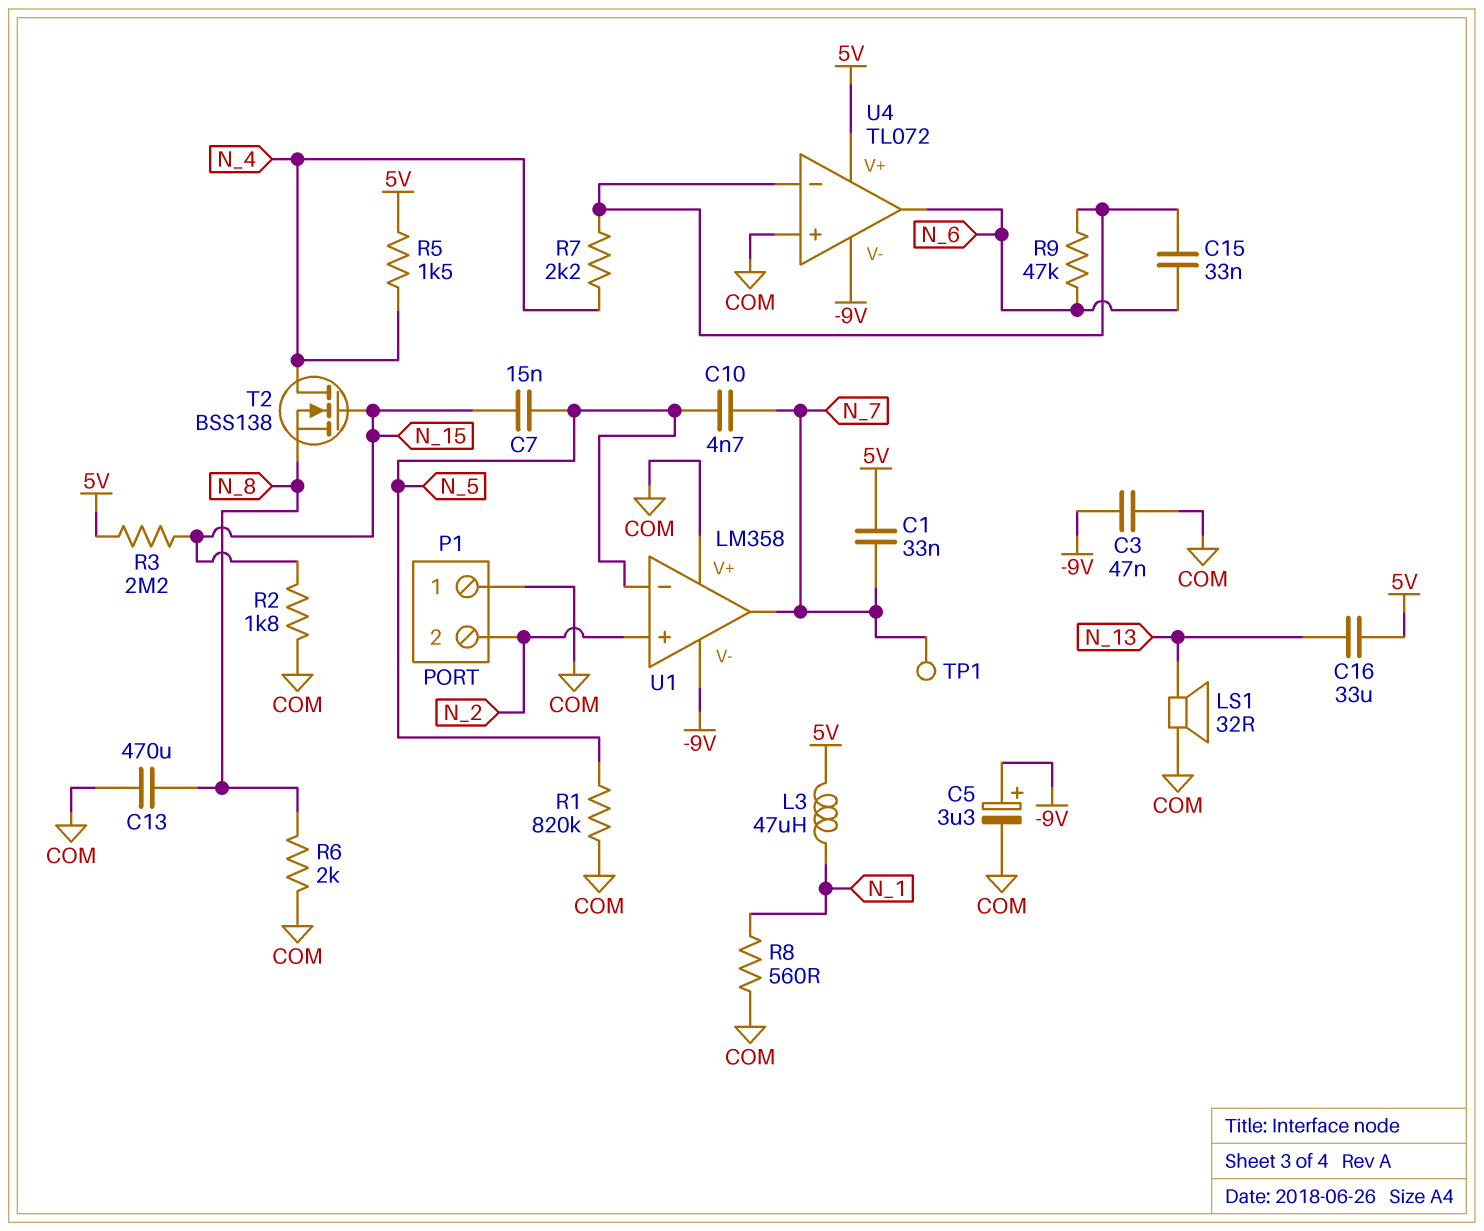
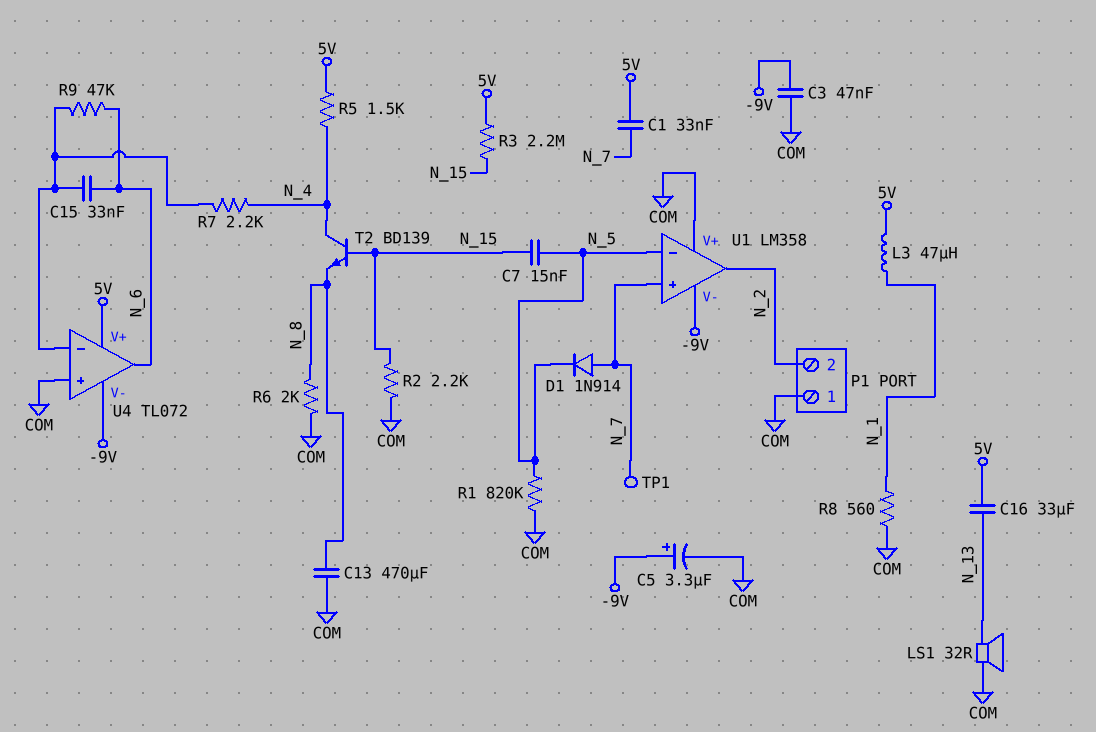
C10: 4.7nF (N_5, N_7) -> none
D1: none -> diode 1N914 (A N_7, K N_5)
R2: 1.8k (COM, N_15) -> 2.2k (COM, N_15)
T2: NMOS BSS138 (G N_15, D N_4, S N_8) -> NPN BD139 (B N_15, C N_4, E N_8)
U1 pin in+: N_2 -> N_7
U1 pin out: N_7 -> N_2

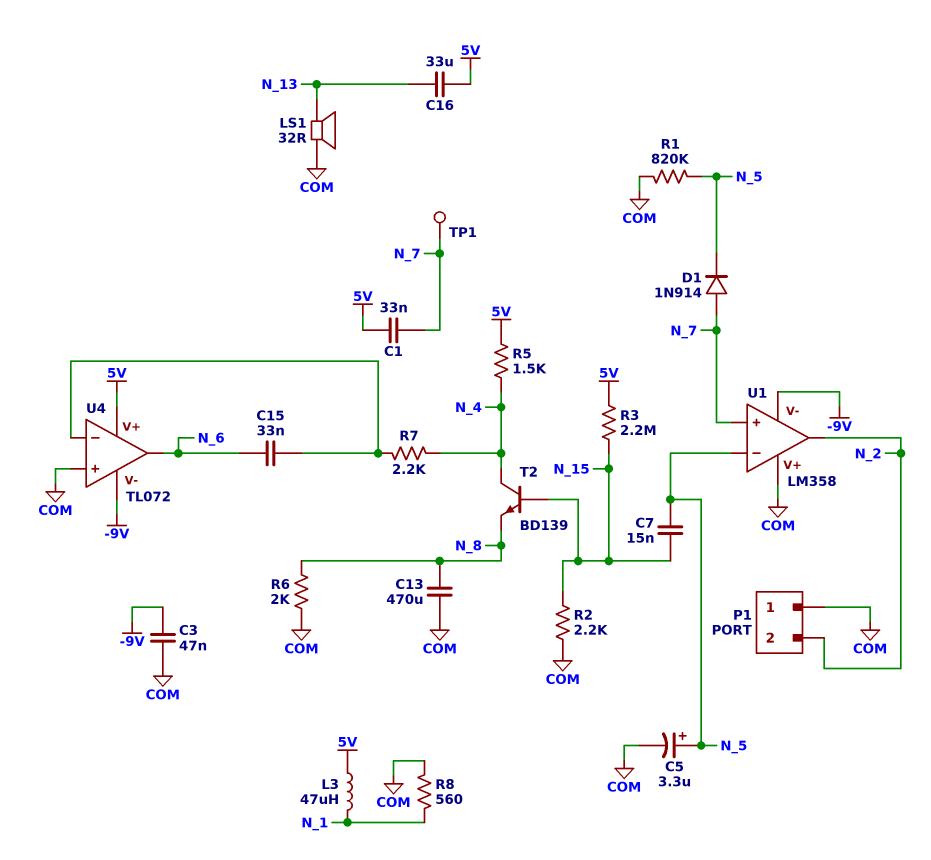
C5: 3.3uF (plus -9V, minus COM) -> 3.3uF (plus N_5, minus COM)
R9: 47k (N_6, U4/in-) -> none

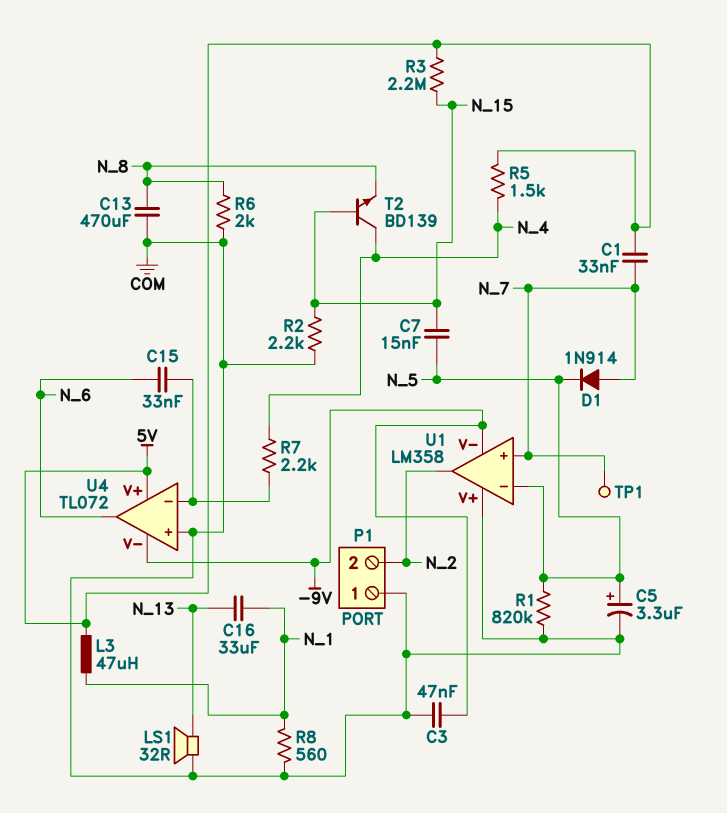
C16: 33uF (5V, N_13) -> 33uF (N_1, N_13)

